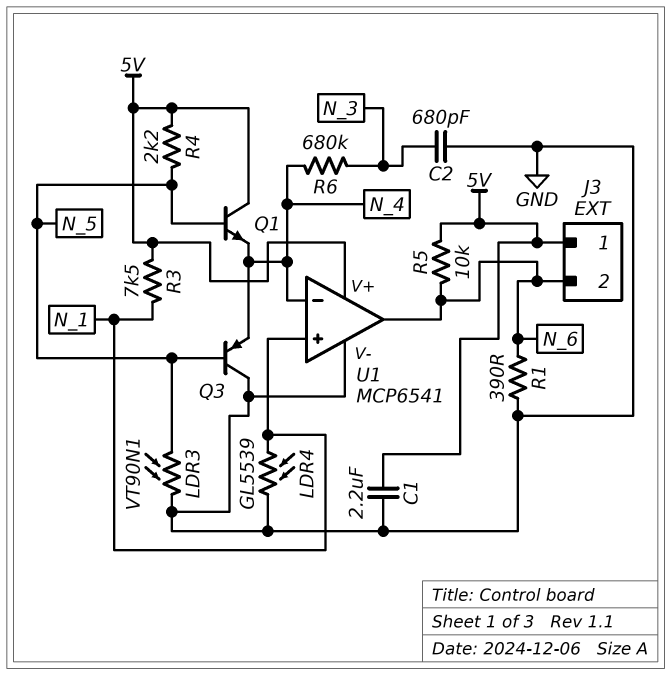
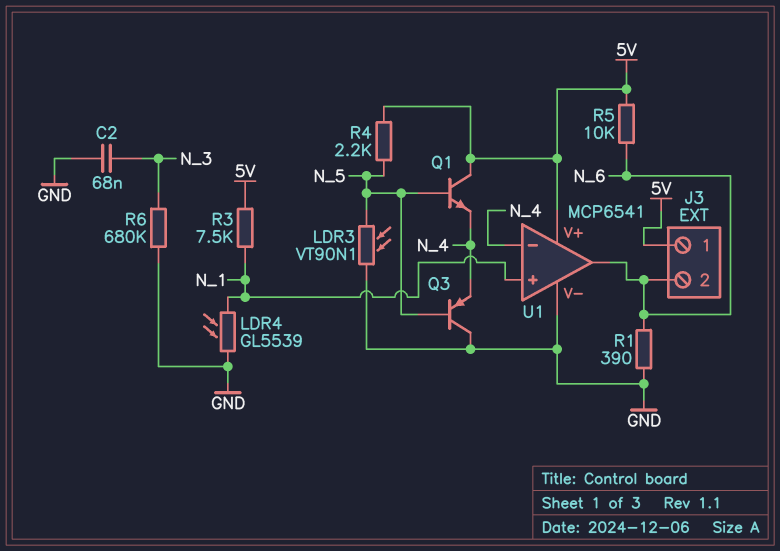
C1: 2.2uF (5V, GND) -> none
C2: 680pF (GND, N_3) -> 68nF (GND, N_3)
R6: 680k (N_3, N_4) -> 680k (GND, N_3)

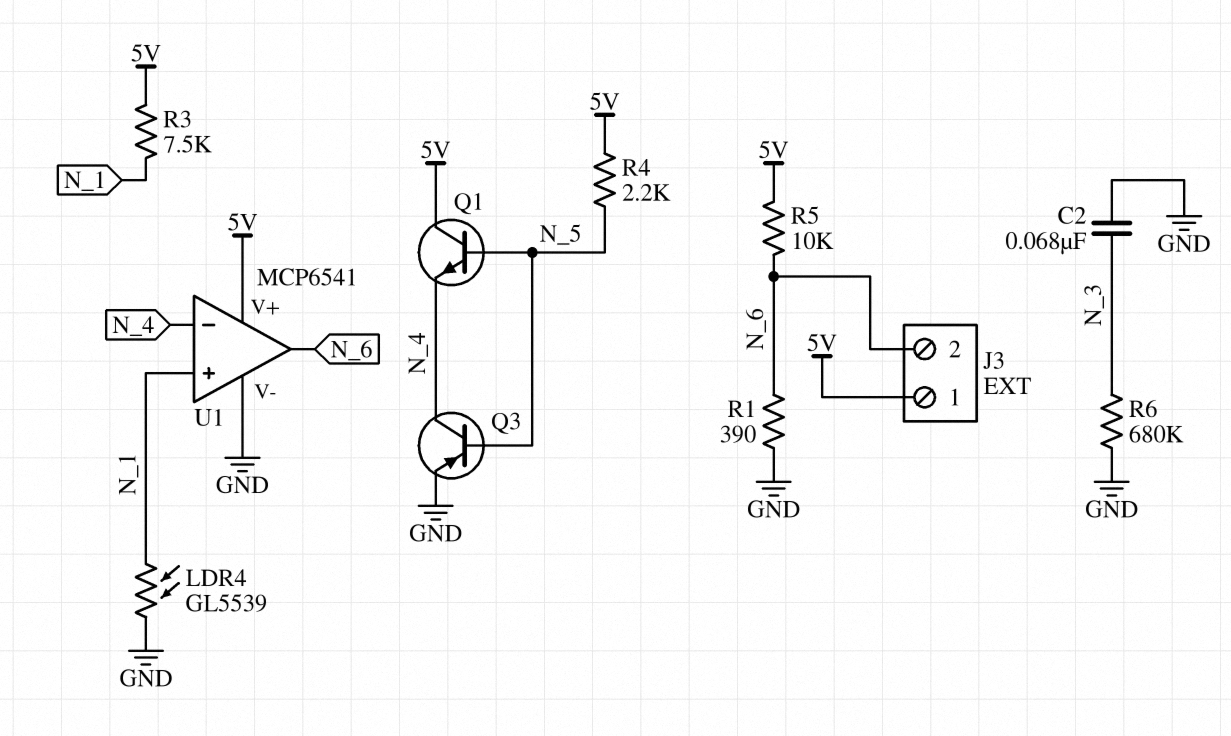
LDR3: VT90N1 (GND, N_5) -> none
Q3: PNP (B N_5, C GND, E N_4) -> PNP (B N_5, C N_4, E GND)

